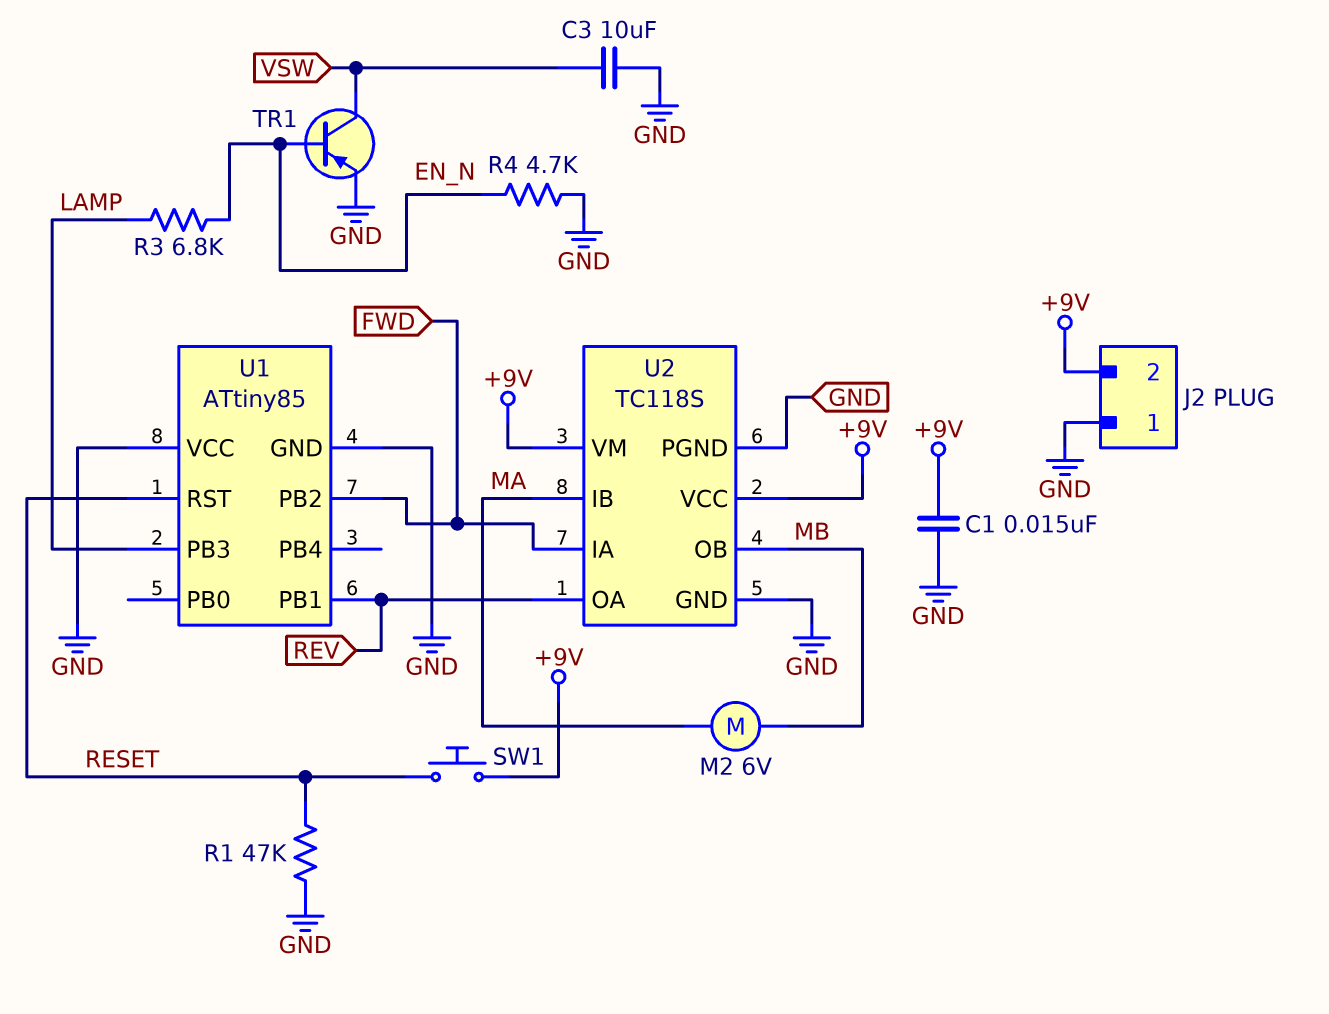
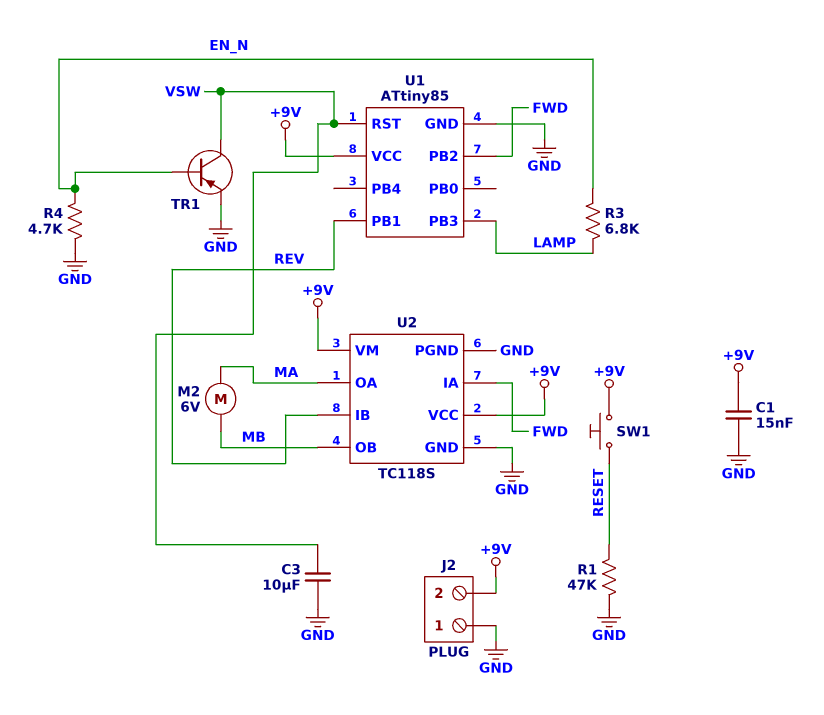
U1 pin RST: RESET -> VSW
U1 pin VCC: GND -> +9V
U2 pin IB: MA -> REV
U2 pin OA: REV -> MA

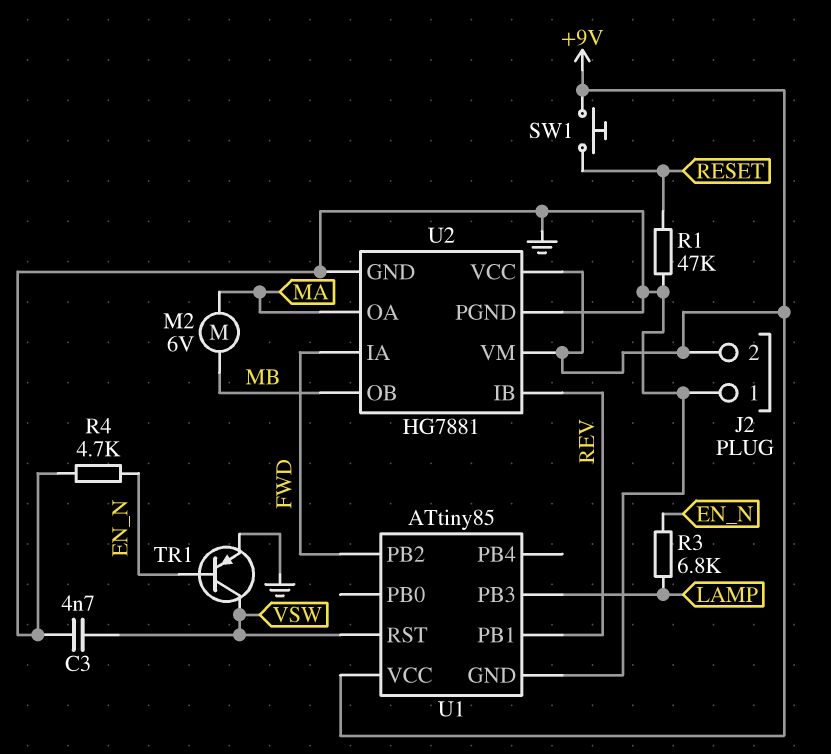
C1: 15nF (+9V, GND) -> none
C3: 10uF (GND, VSW) -> 4.7nF (GND, VSW)
U2: TC118S -> HG7881

